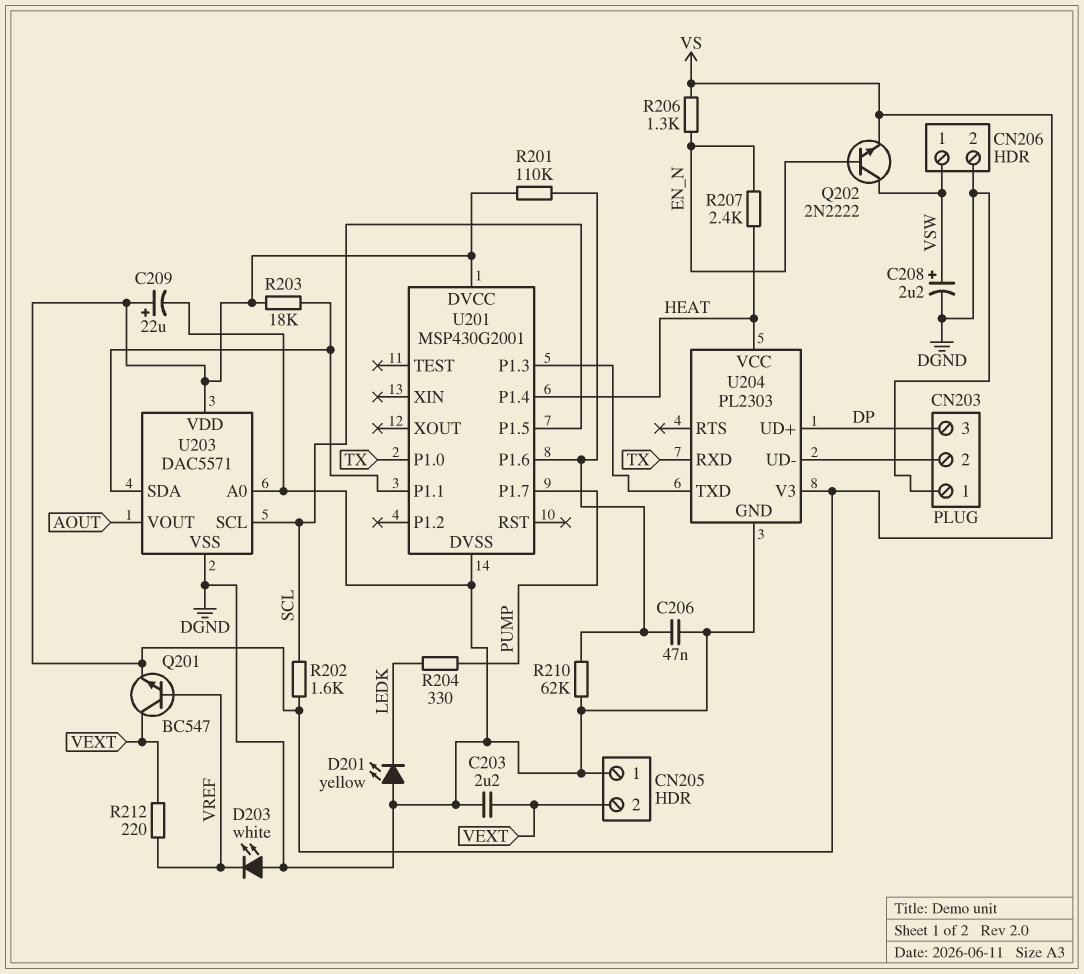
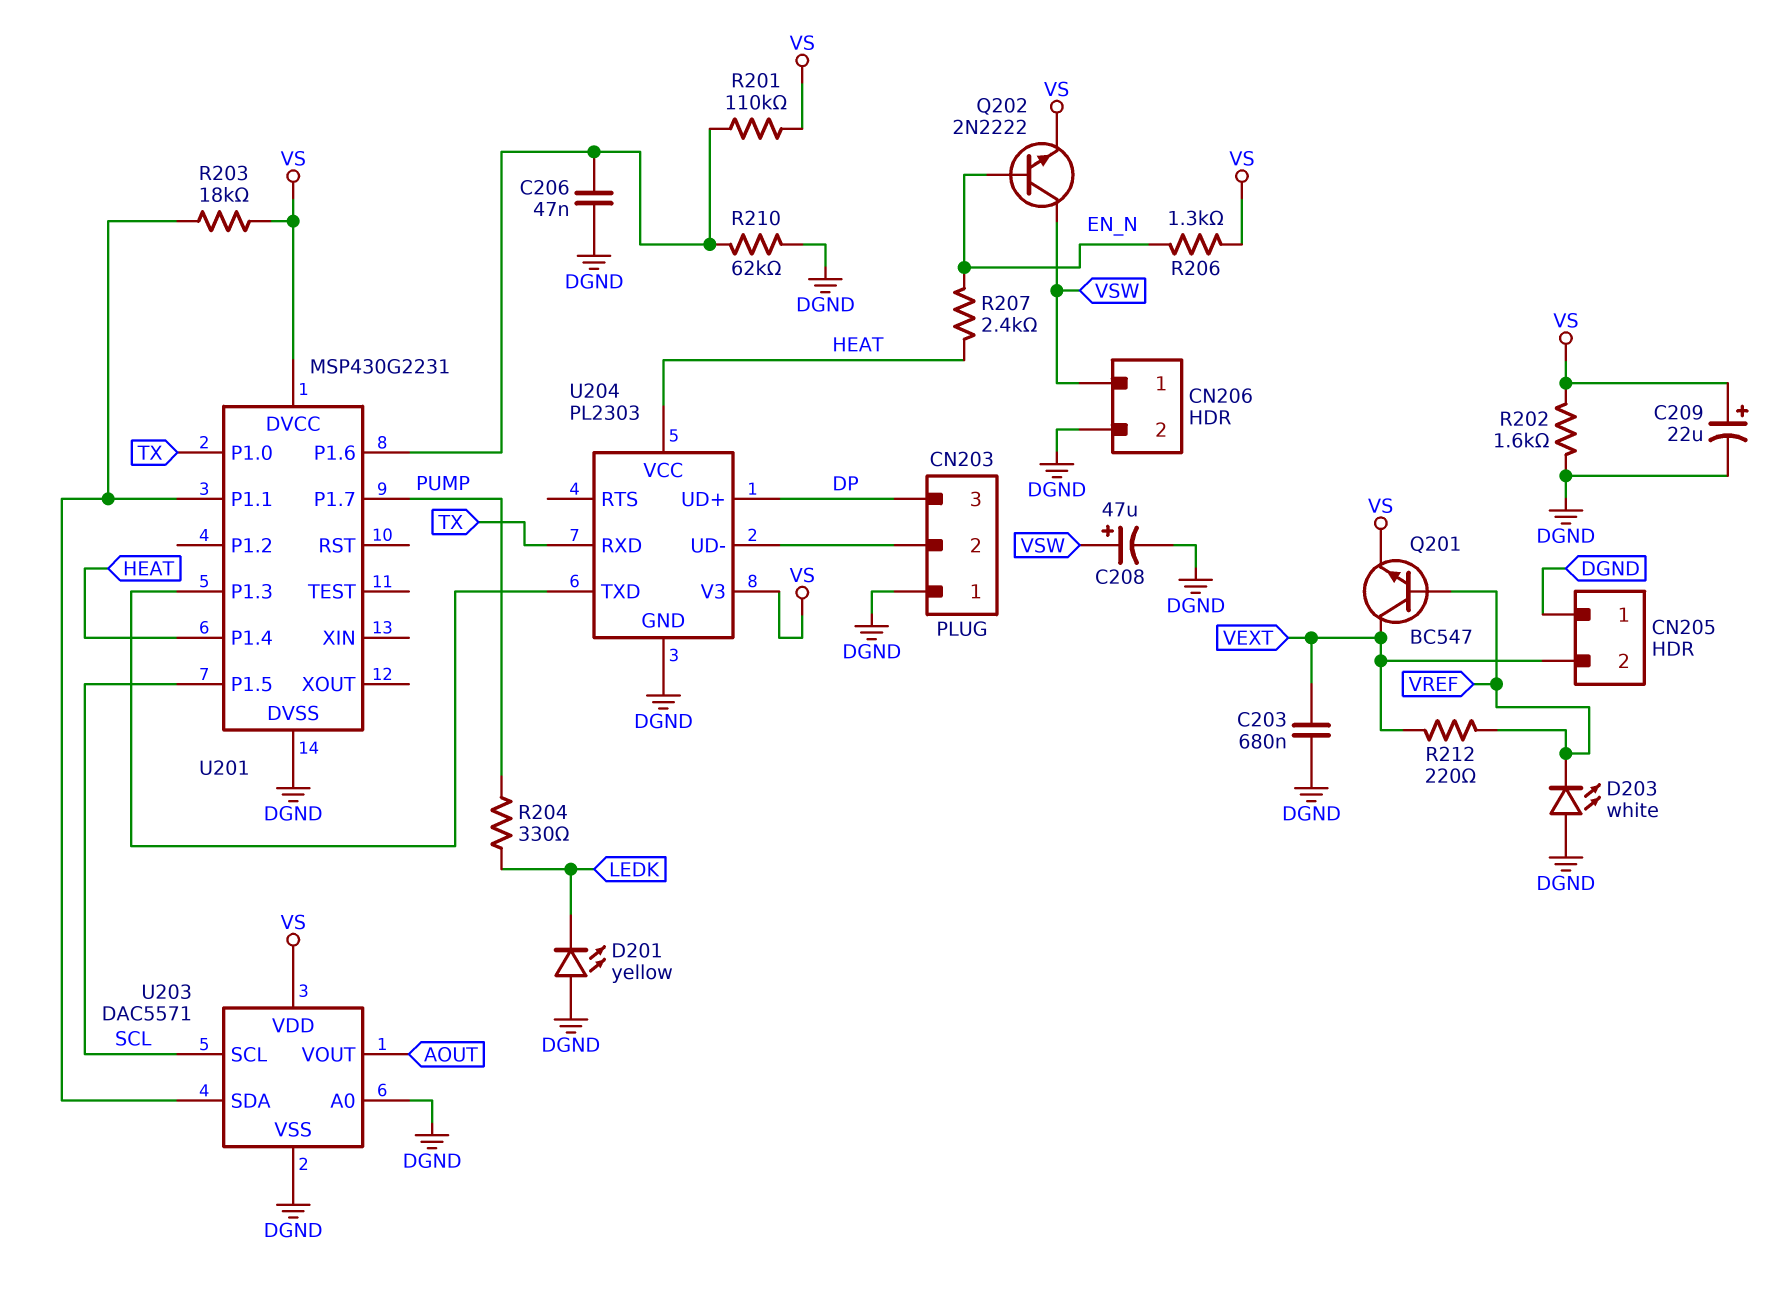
C203: 2.2uF (DGND, VEXT) -> 680nF (DGND, VEXT)
C208: 2.2uF (plus VSW, minus DGND) -> 47uF (plus VSW, minus DGND)
R202: 1.6k (SCL, VS) -> 1.6k (DGND, VS)
U201: MSP430G2001 -> MSP430G2231

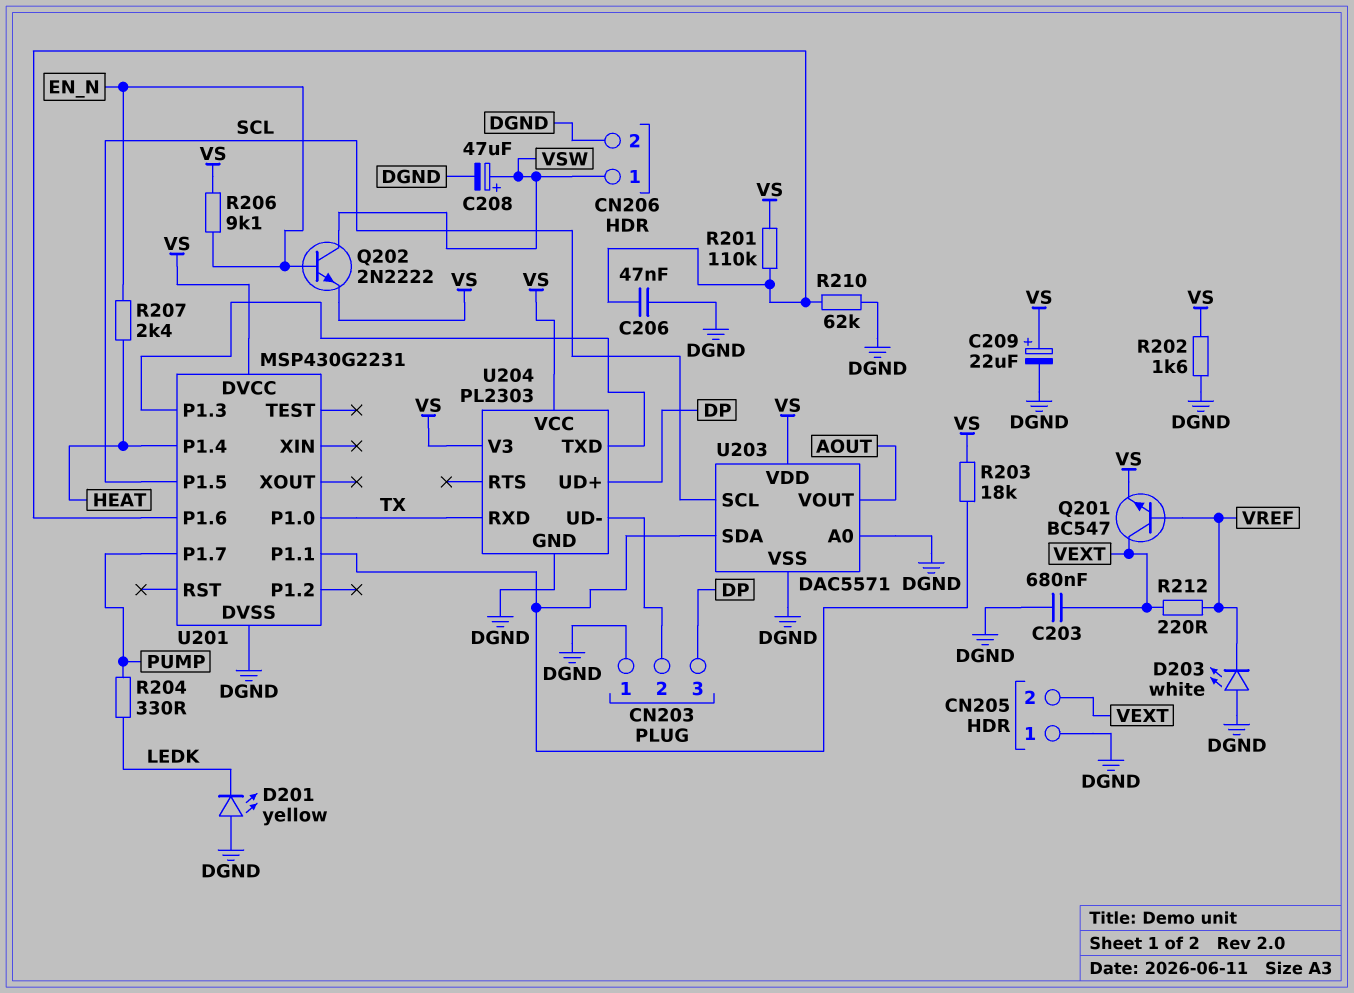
R206: 1.3k (EN_N, VS) -> 9.1k (EN_N, VS)
U204 pin VCC: HEAT -> VS

